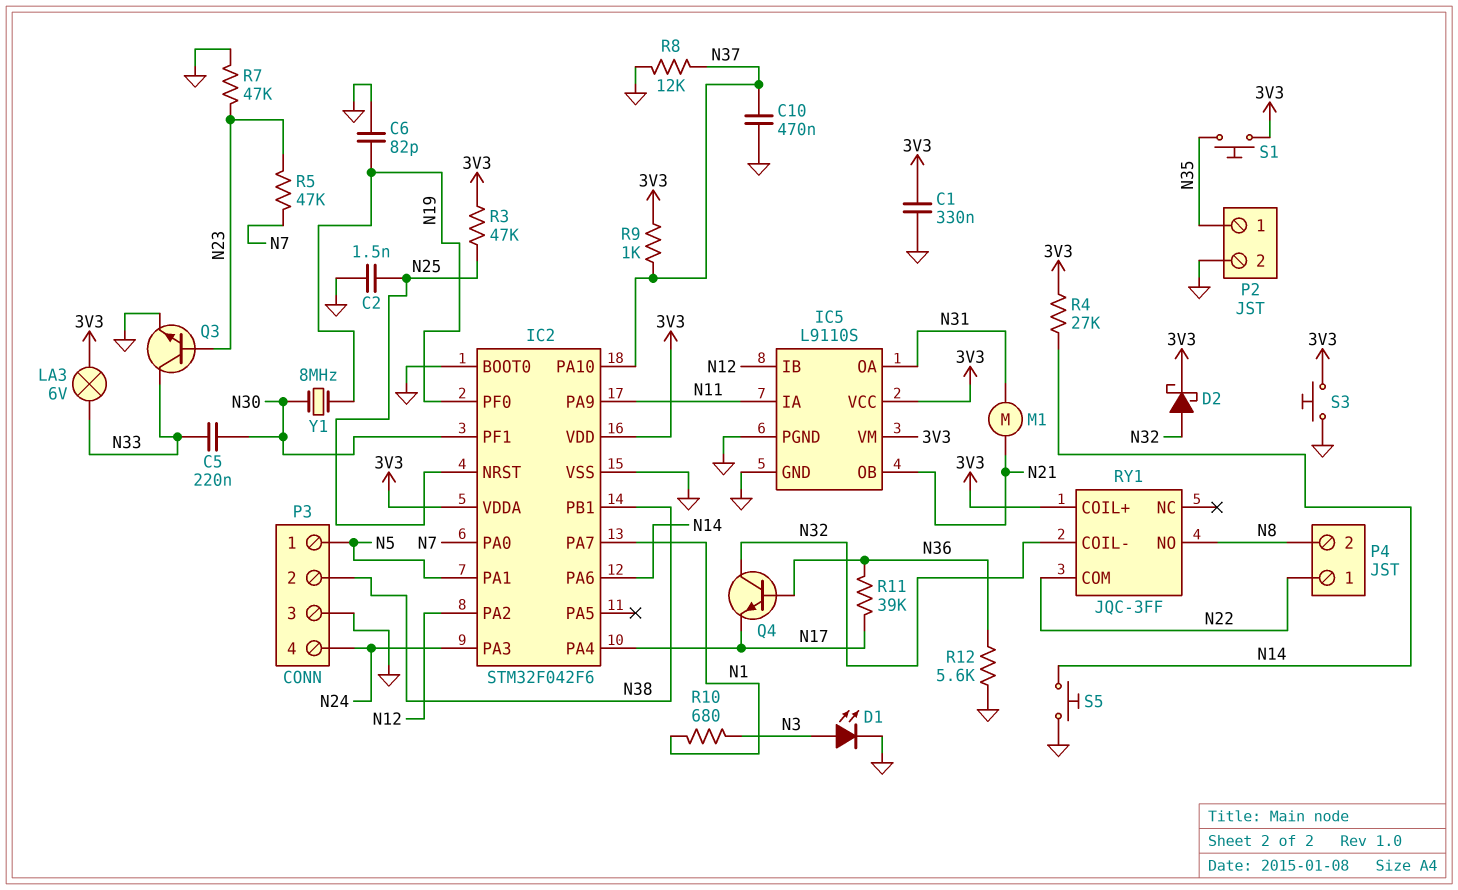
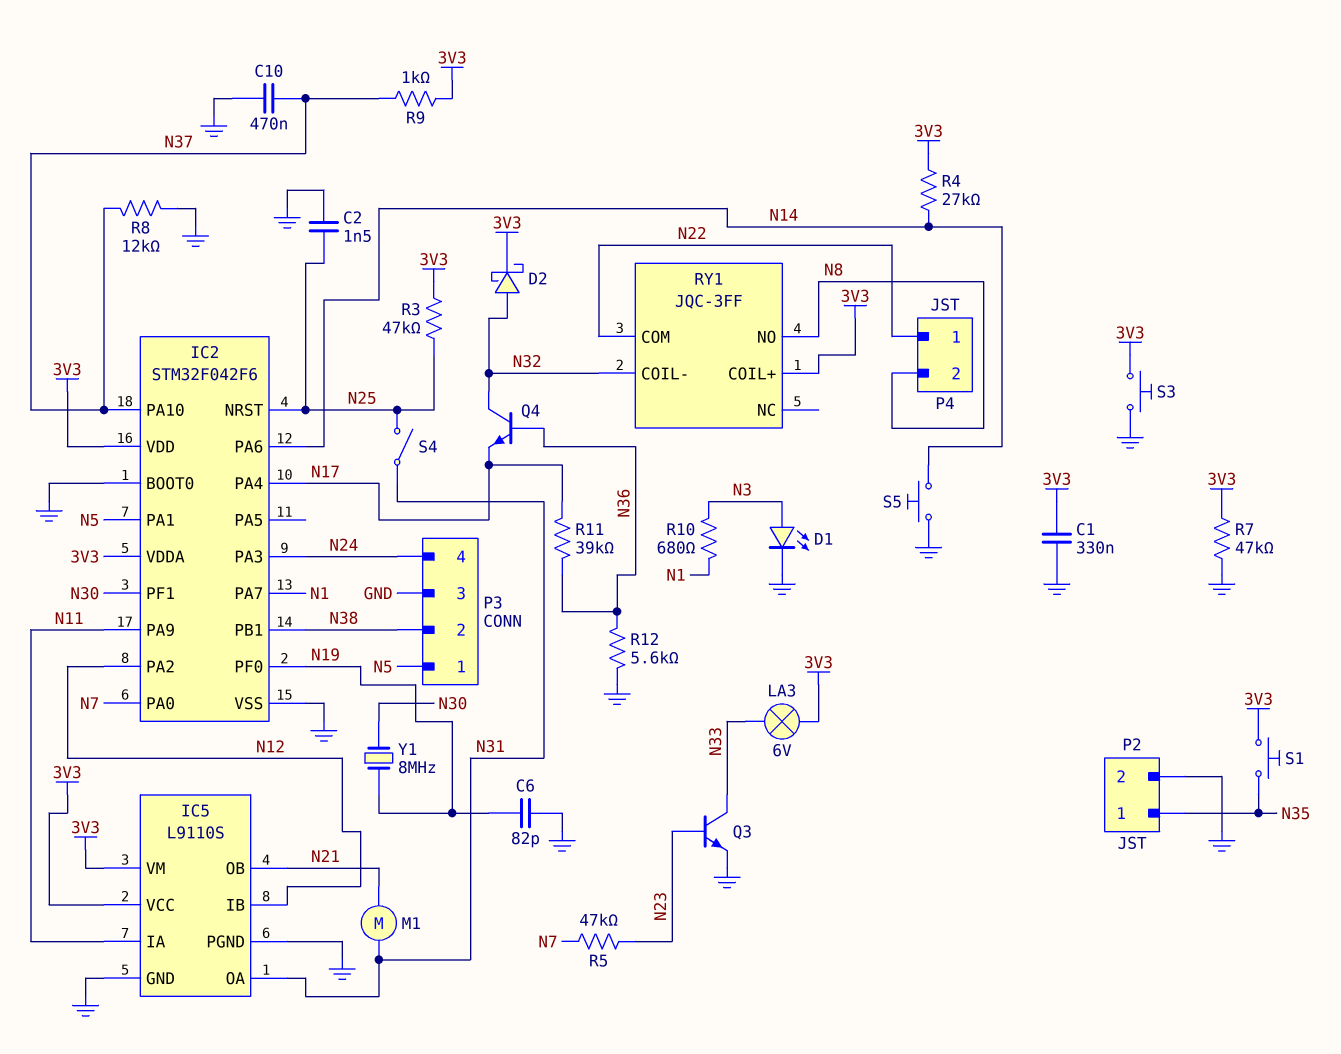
C5: 220nF (N30, N33) -> none
R7: 47k (GND, N23) -> 47k (3V3, GND)
S4: none -> switch (N25, N31)

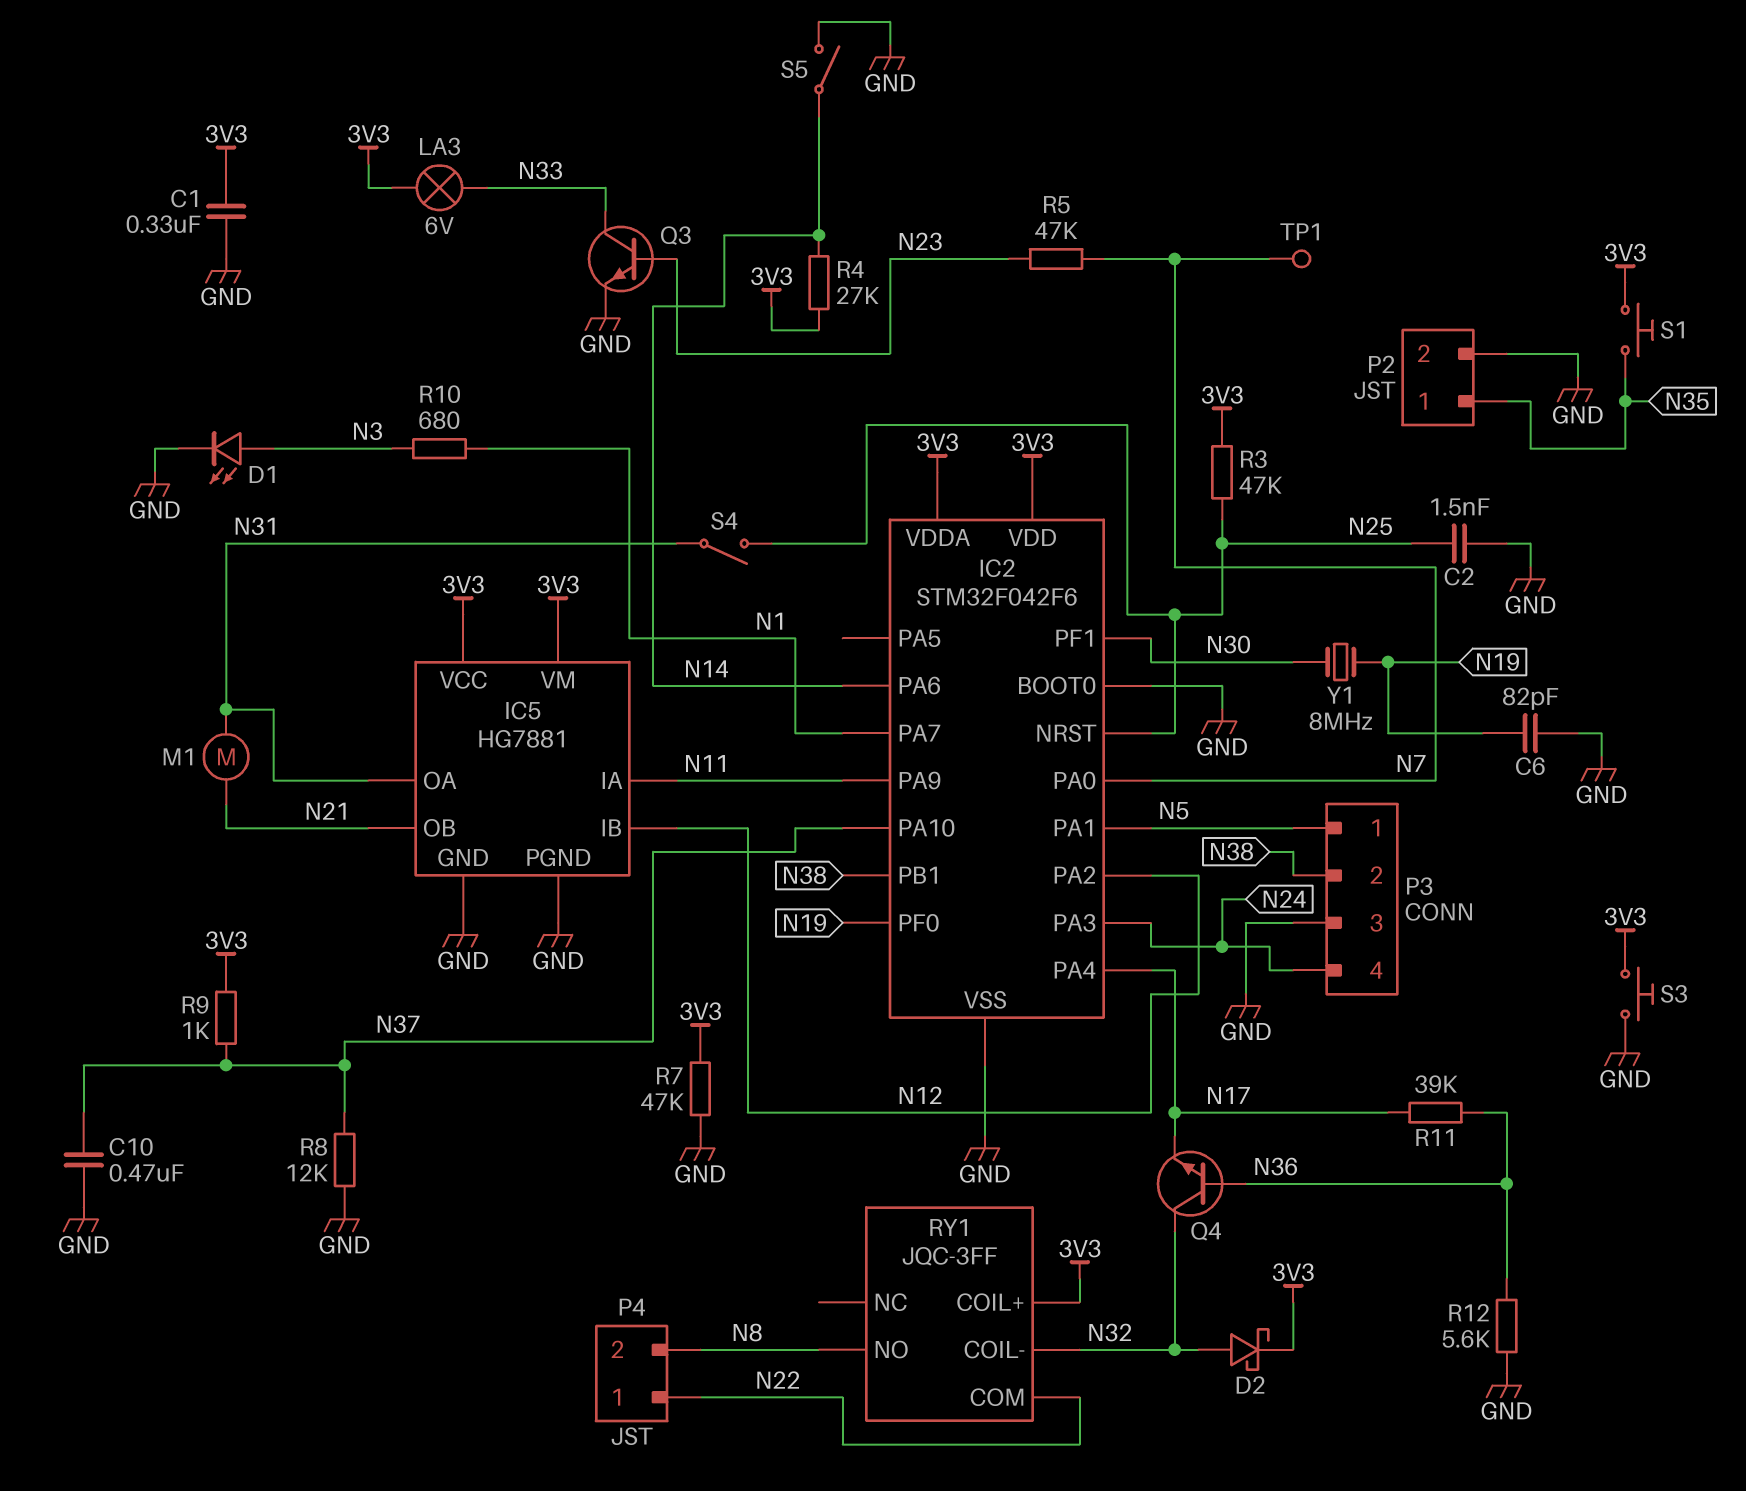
IC5: L9110S -> HG7881
S5: button (GND, N14) -> switch (GND, N14)
TP1: none -> test point (N7)

